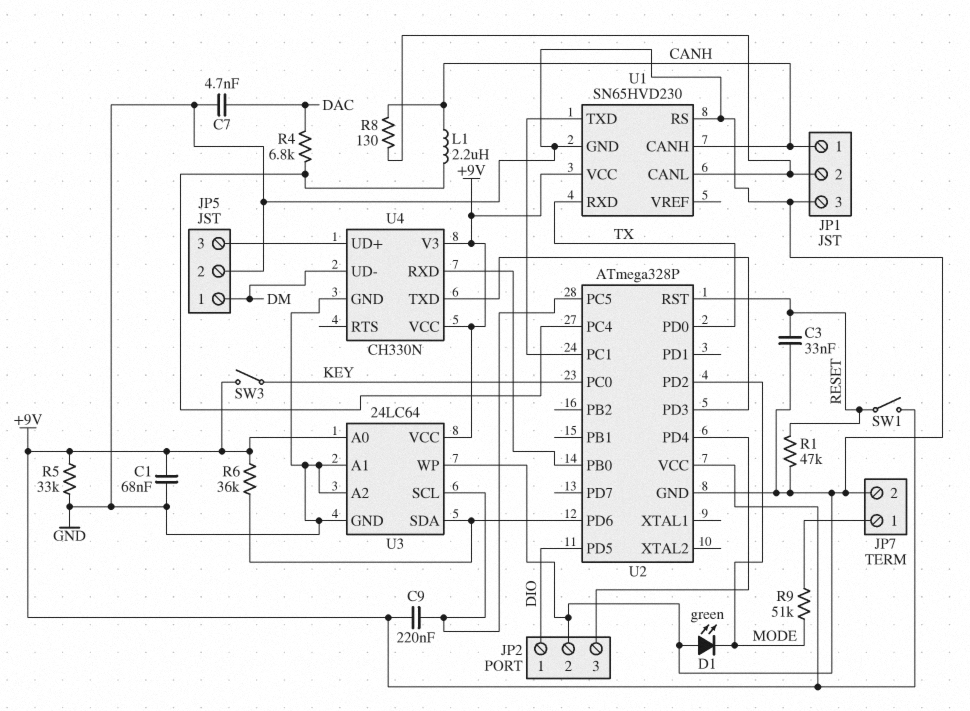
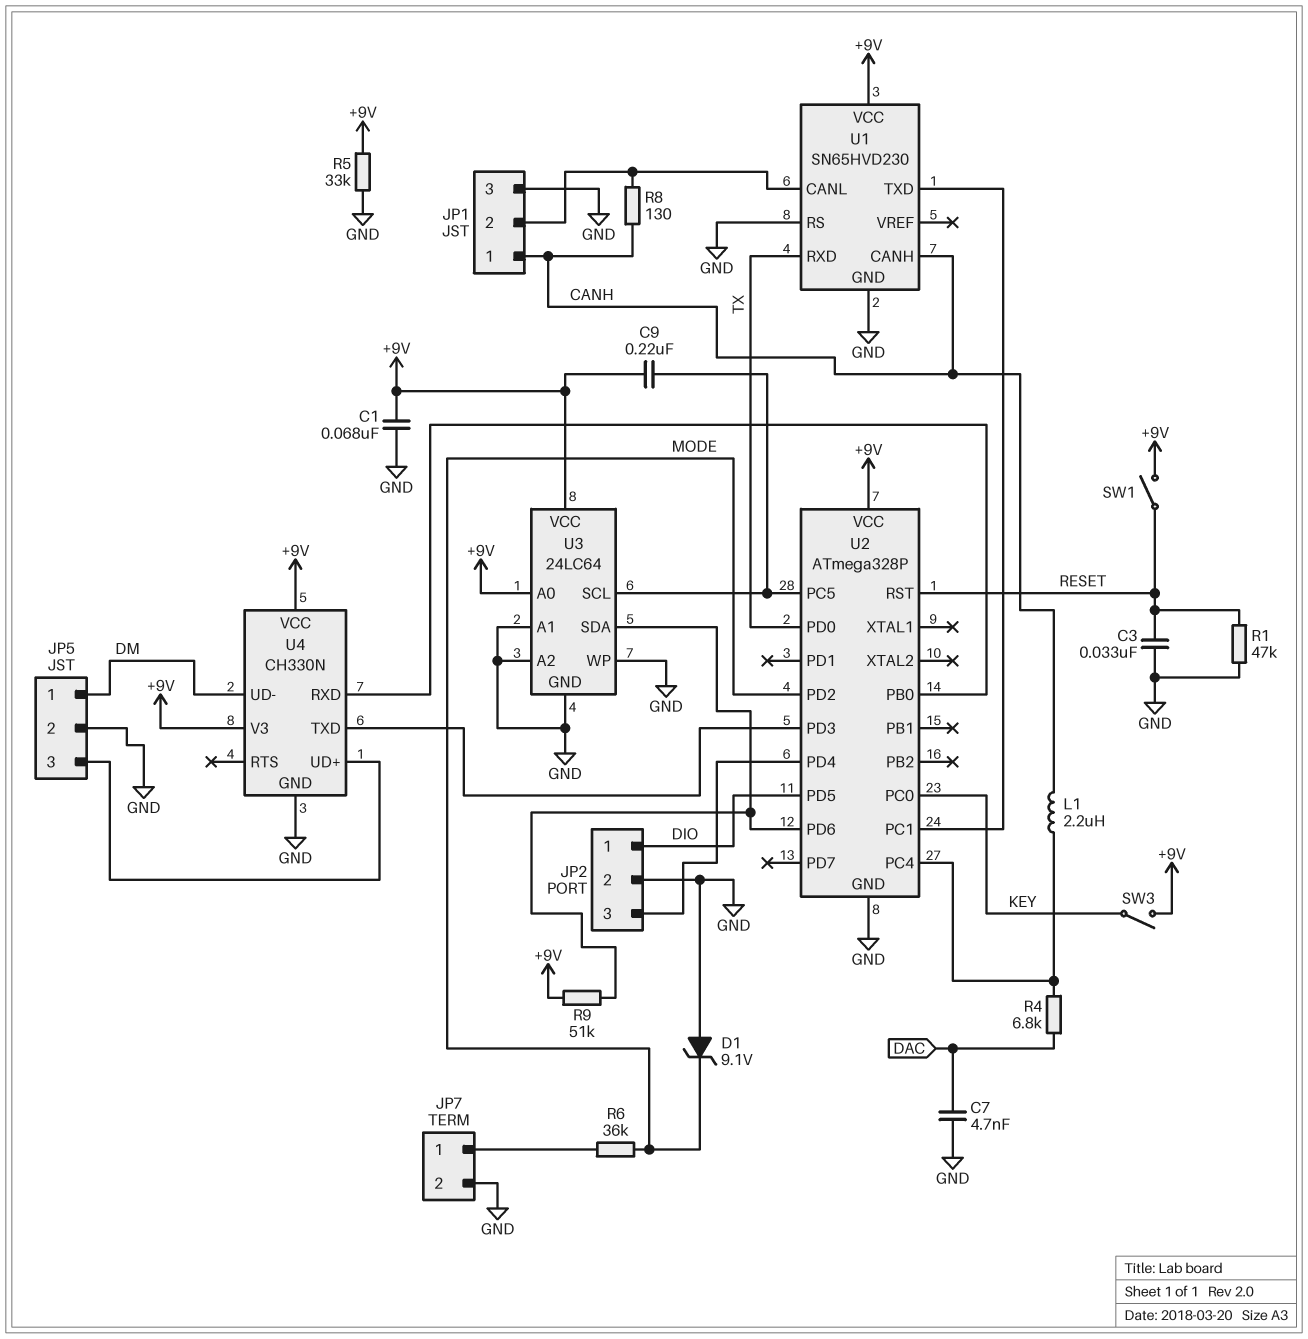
D1: LED green (A GND, K MODE) -> zener 9.1V (A GND, K MODE)
R6: 36k (+9V, U2/PD6) -> 36k (JP7/1, MODE)
R9: 51k (JP7/1, MODE) -> 51k (+9V, U2/PD6)

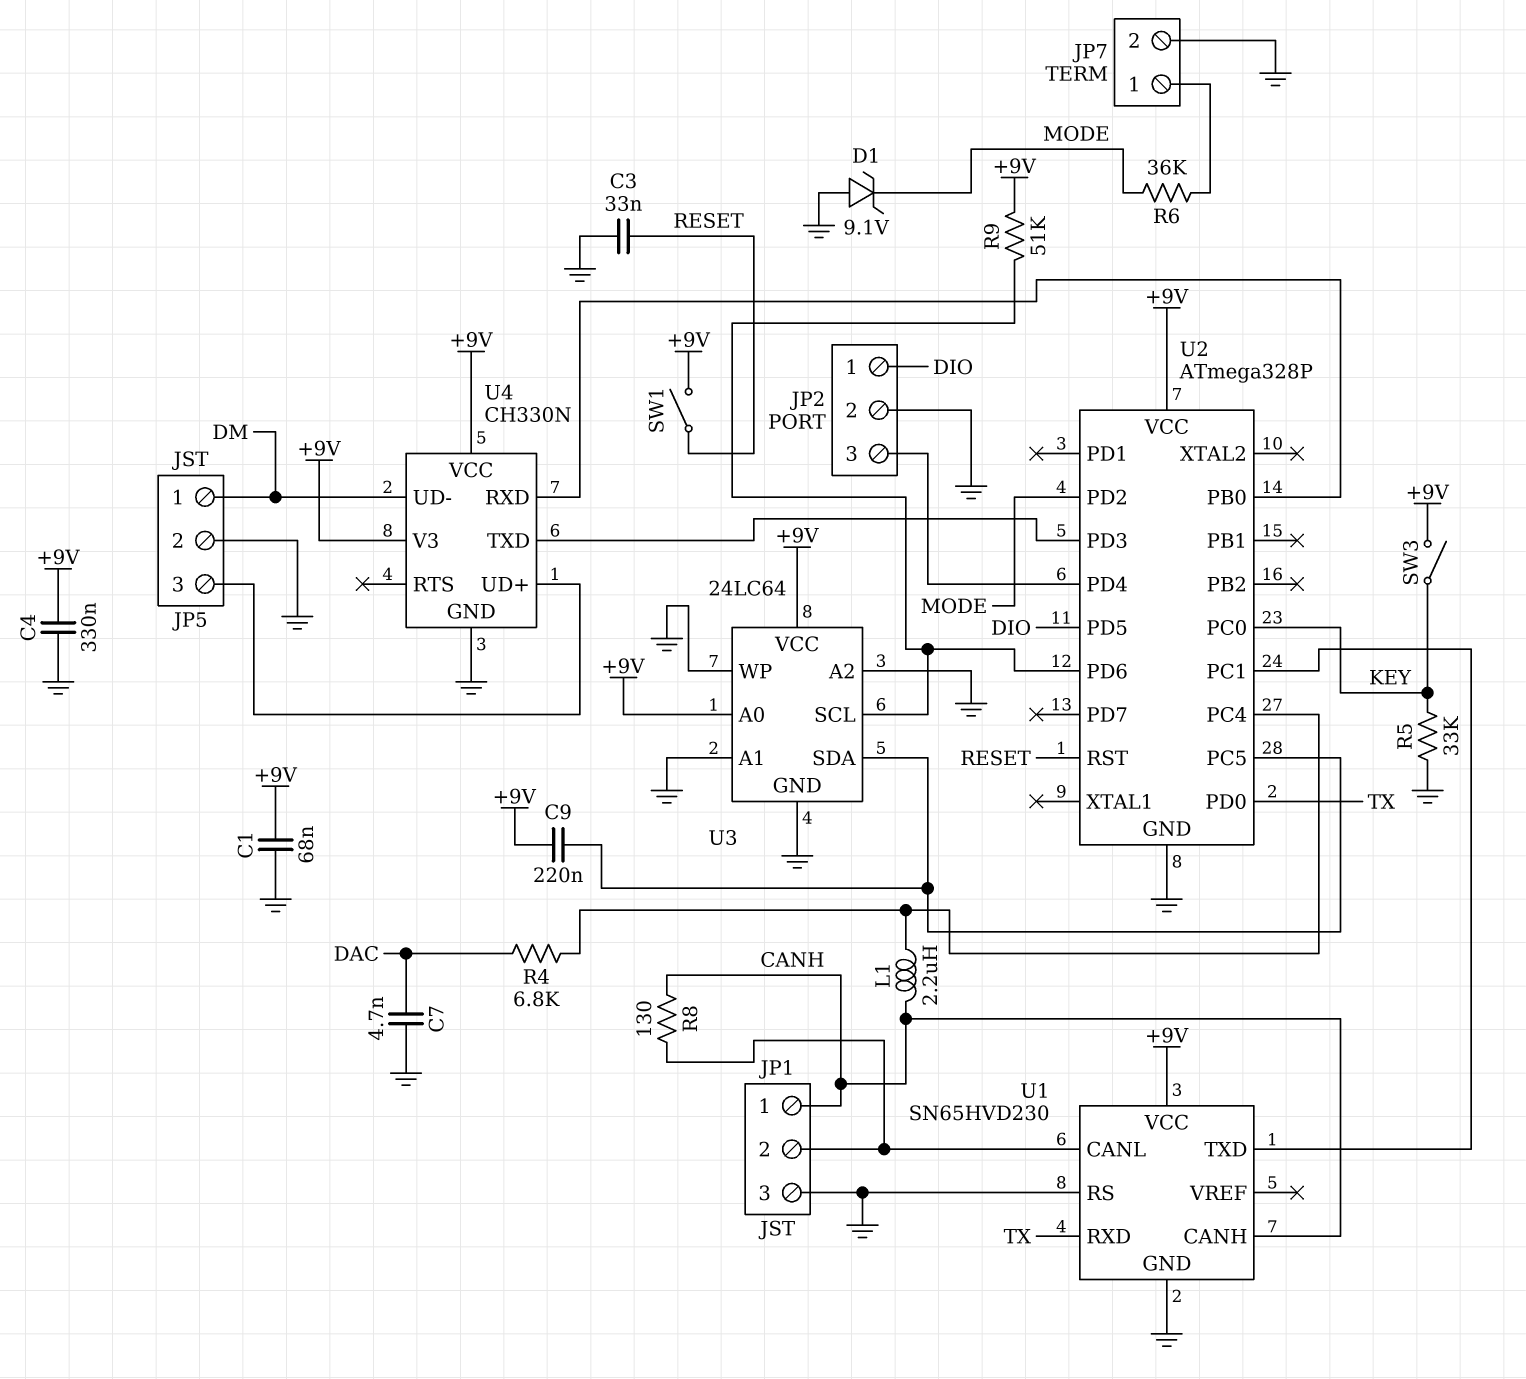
C4: none -> 330nF (+9V, GND)
R1: 47k (GND, RESET) -> none
R5: 33k (+9V, GND) -> 33k (GND, KEY)
U3 pin SCL: U2/PC5 -> U2/PD6
U3 pin SDA: U2/PD6 -> U2/PC5

